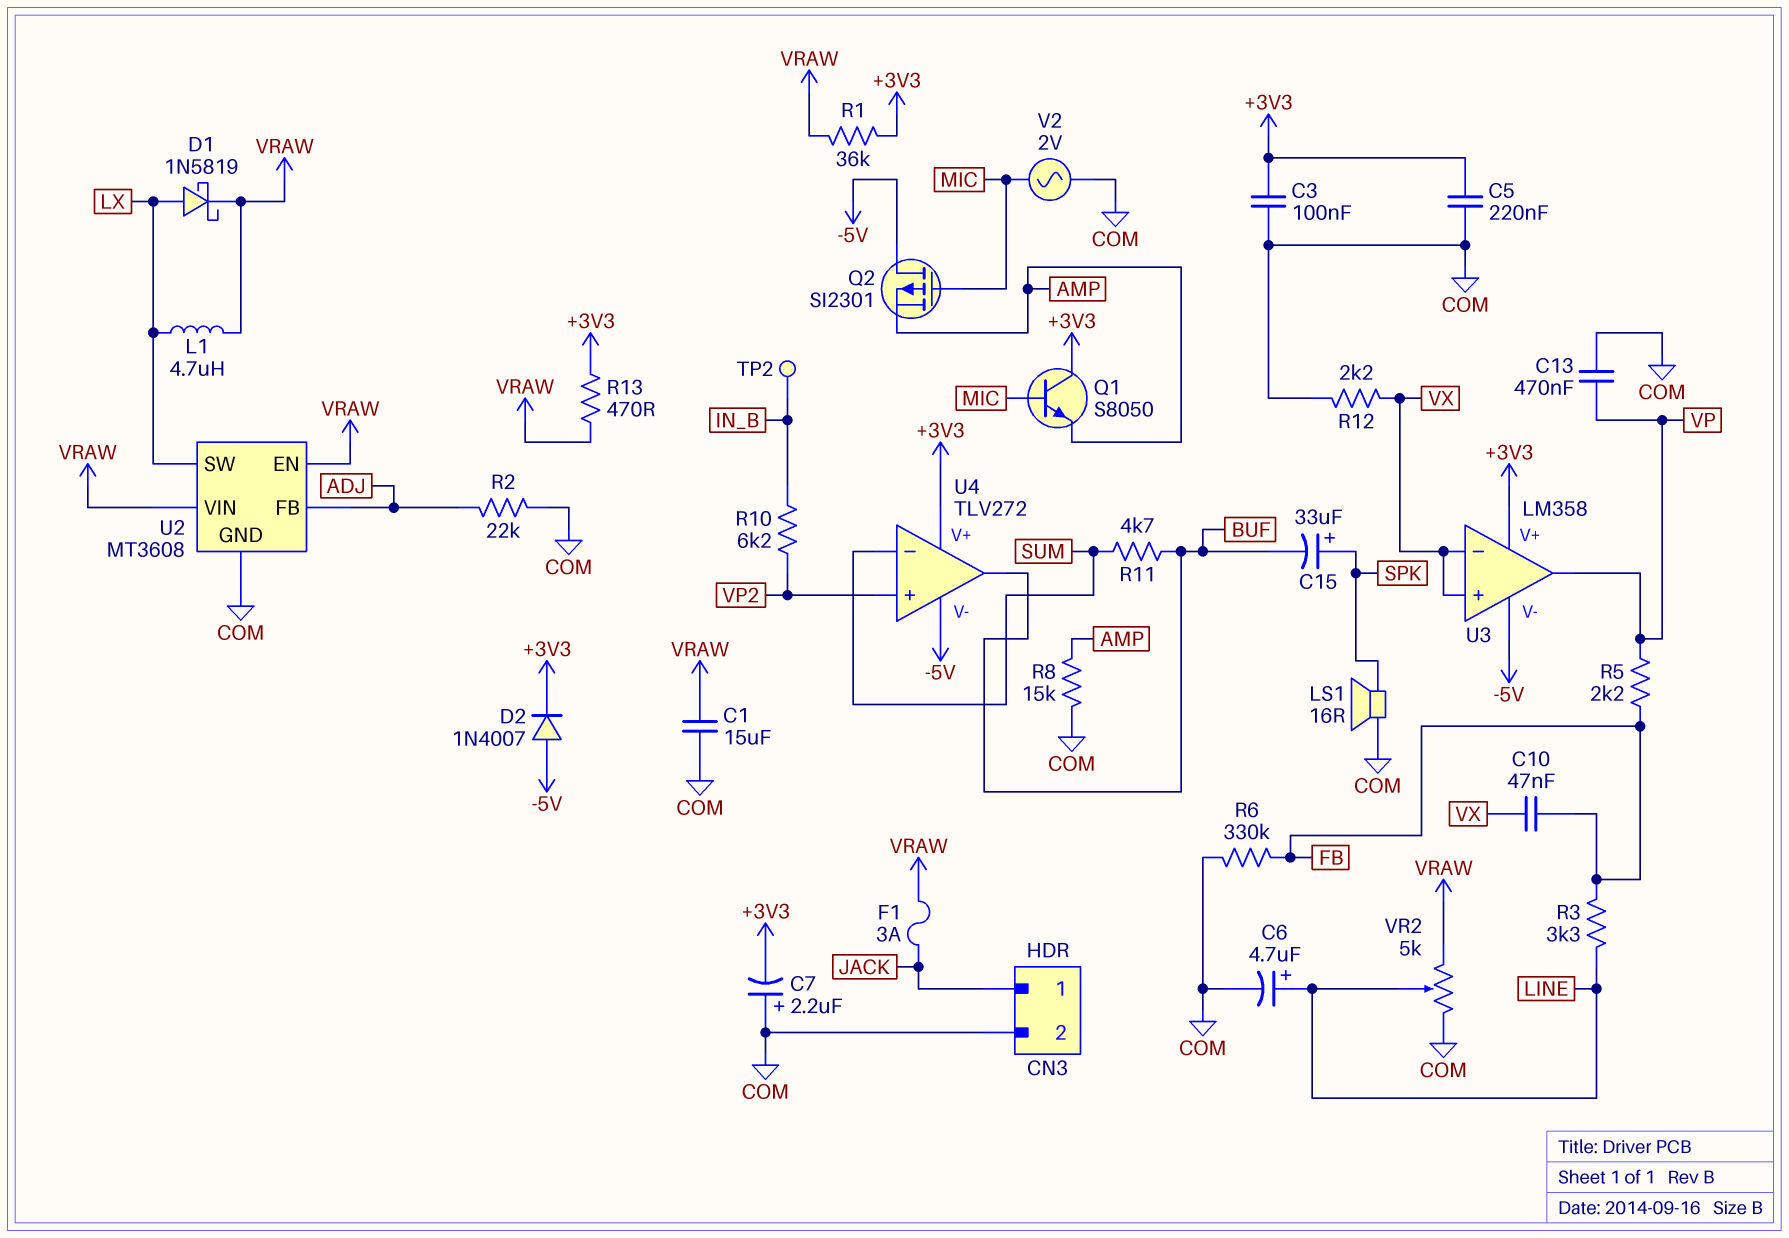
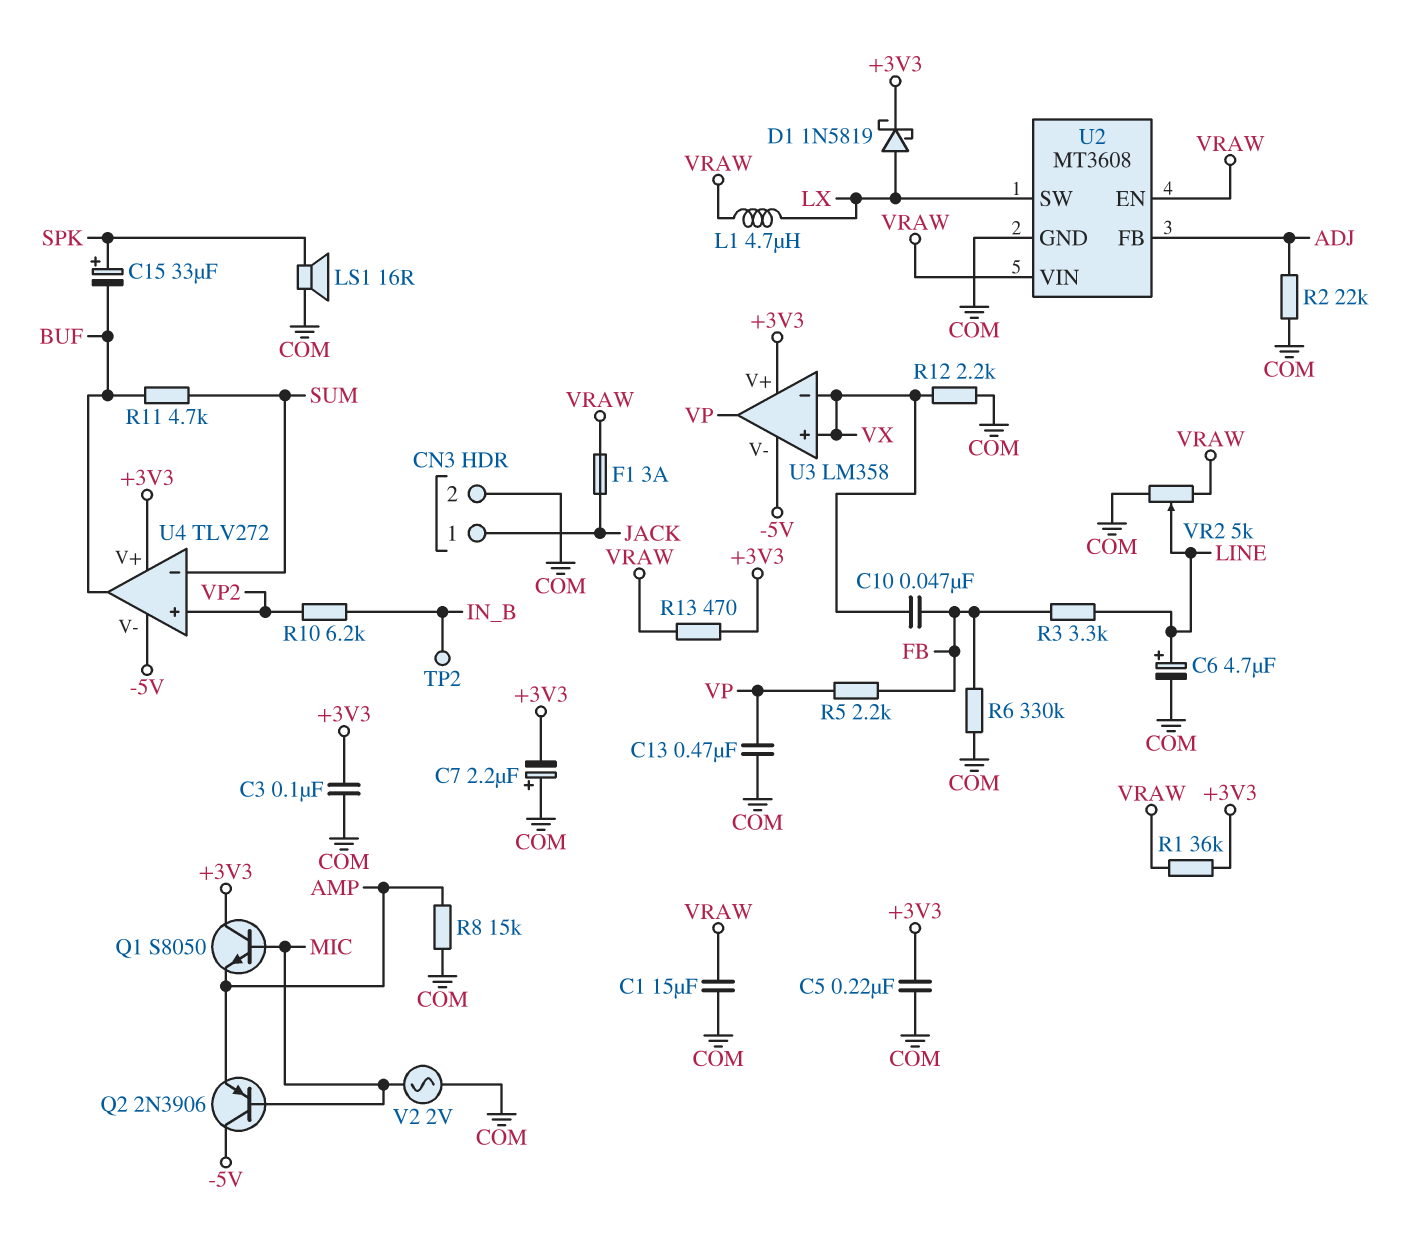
D1: schottky 1N5819 (A LX, K VRAW) -> schottky 1N5819 (A LX, K +3V3)
D2: diode 1N4007 (A -5V, K +3V3) -> none
Q2: PMOS SI2301 (G MIC, D -5V, S AMP) -> PNP 2N3906 (B MIC, C -5V, E AMP)

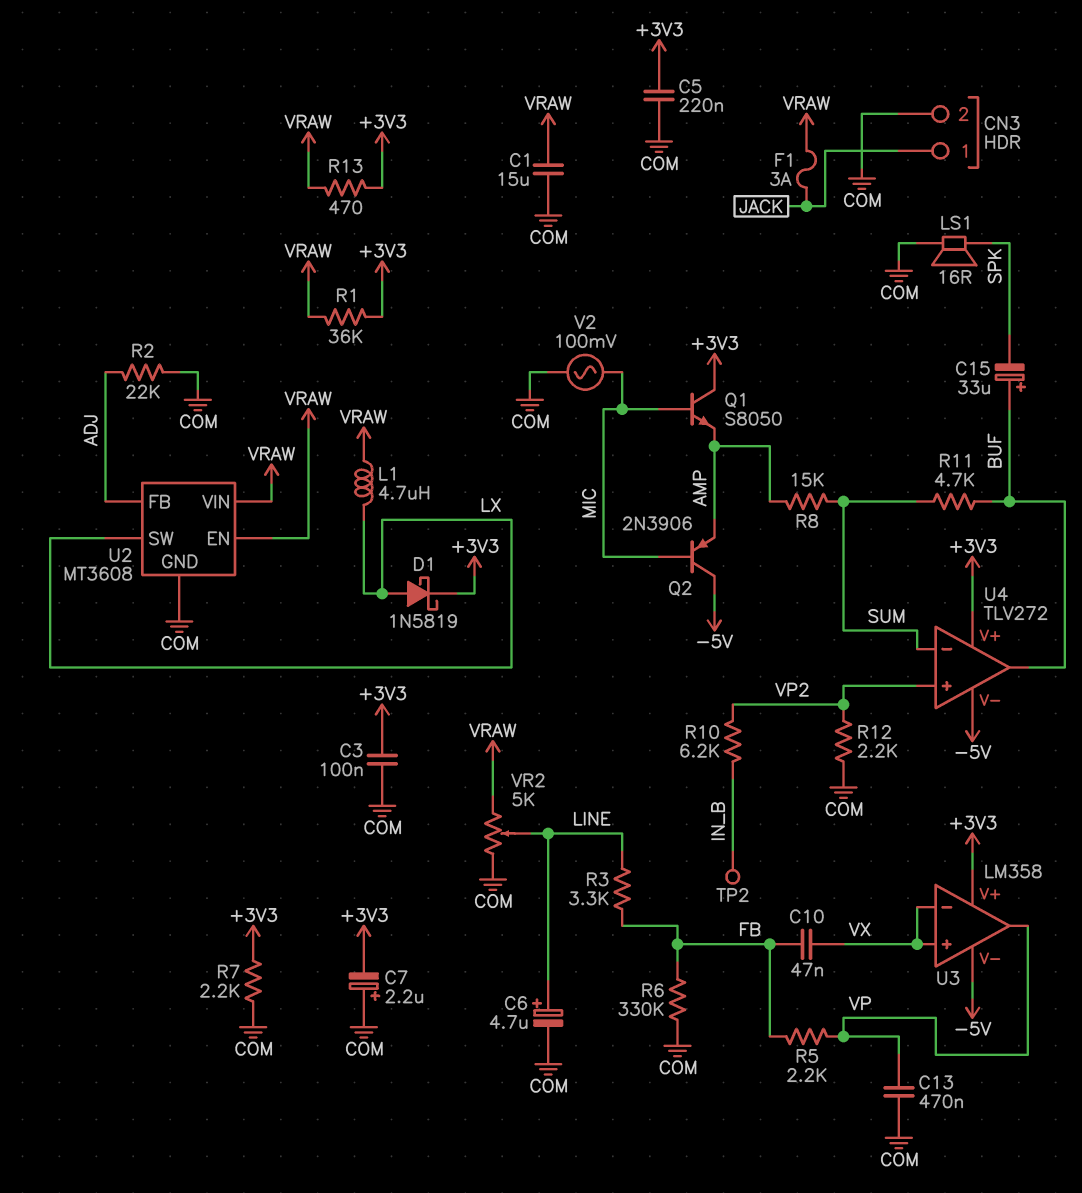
C15: 33uF (plus SPK, minus BUF) -> 33uF (plus BUF, minus SPK)
R7: none -> 2.2k (+3V3, COM)
R8: 15k (AMP, COM) -> 15k (AMP, SUM)
R12: 2.2k (COM, VX) -> 2.2k (COM, VP2)
V2: AC 2V (COM, MIC) -> AC 100mV (COM, MIC)

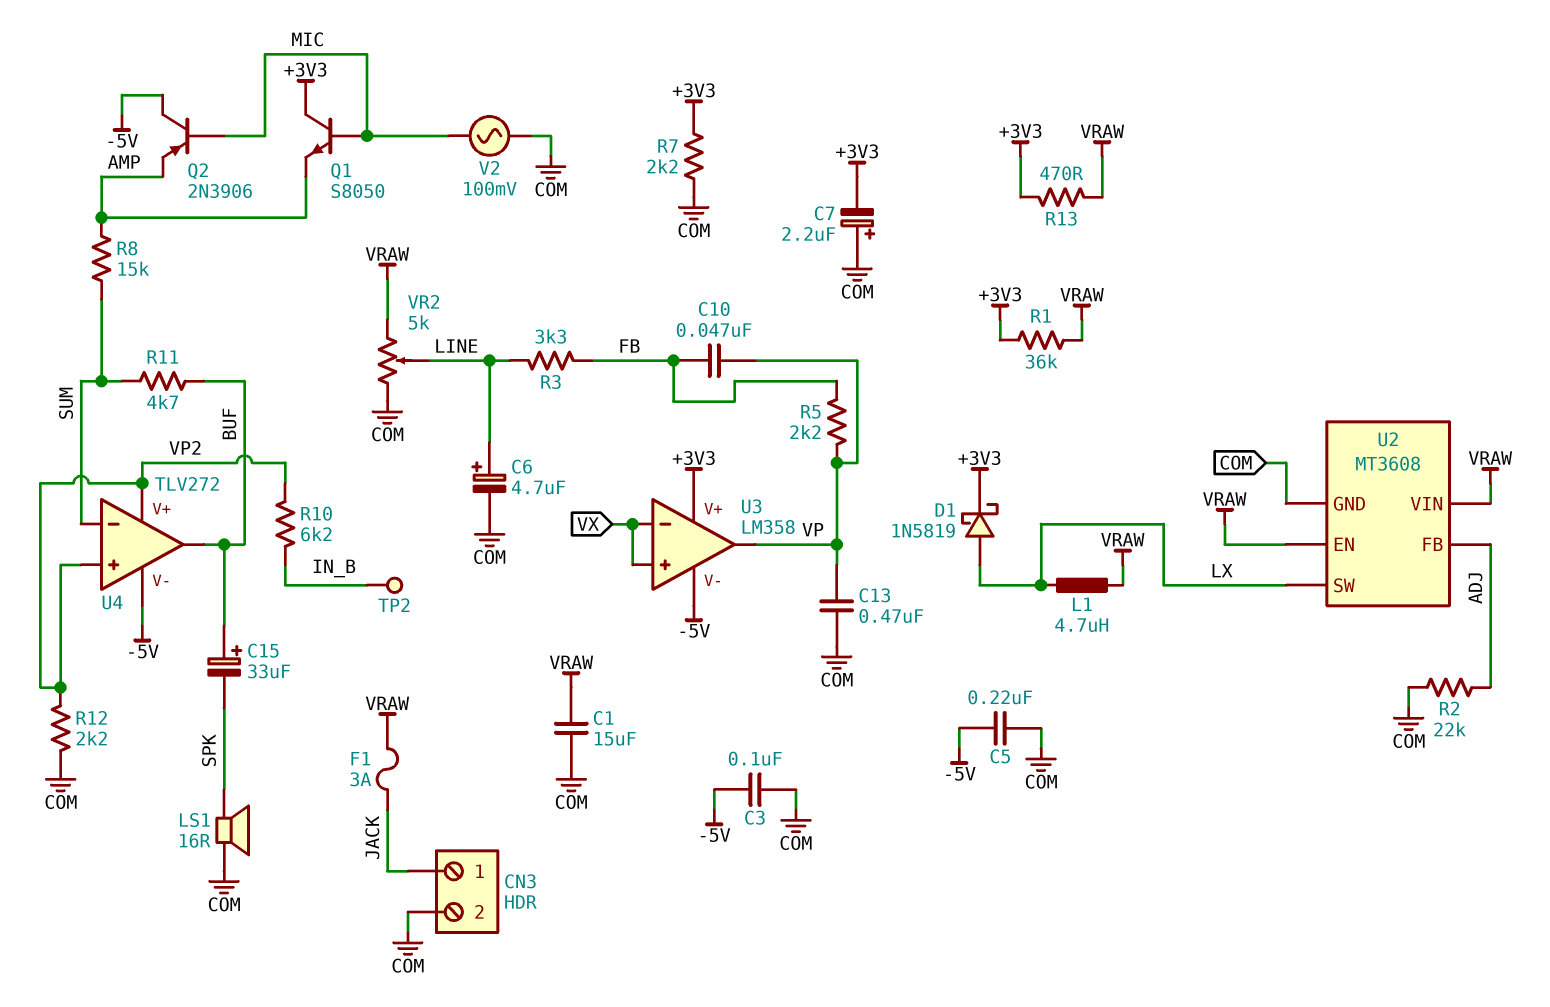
C3: 100nF (+3V3, COM) -> 100nF (-5V, COM)
C5: 220nF (+3V3, COM) -> 220nF (-5V, COM)
C10: 47nF (FB, VX) -> 47nF (FB, VP)
R6: 330k (COM, FB) -> none
U4 pin V+: +3V3 -> VP2

